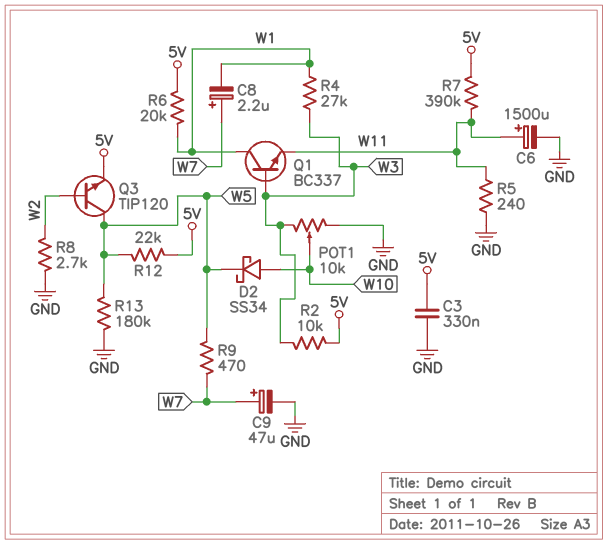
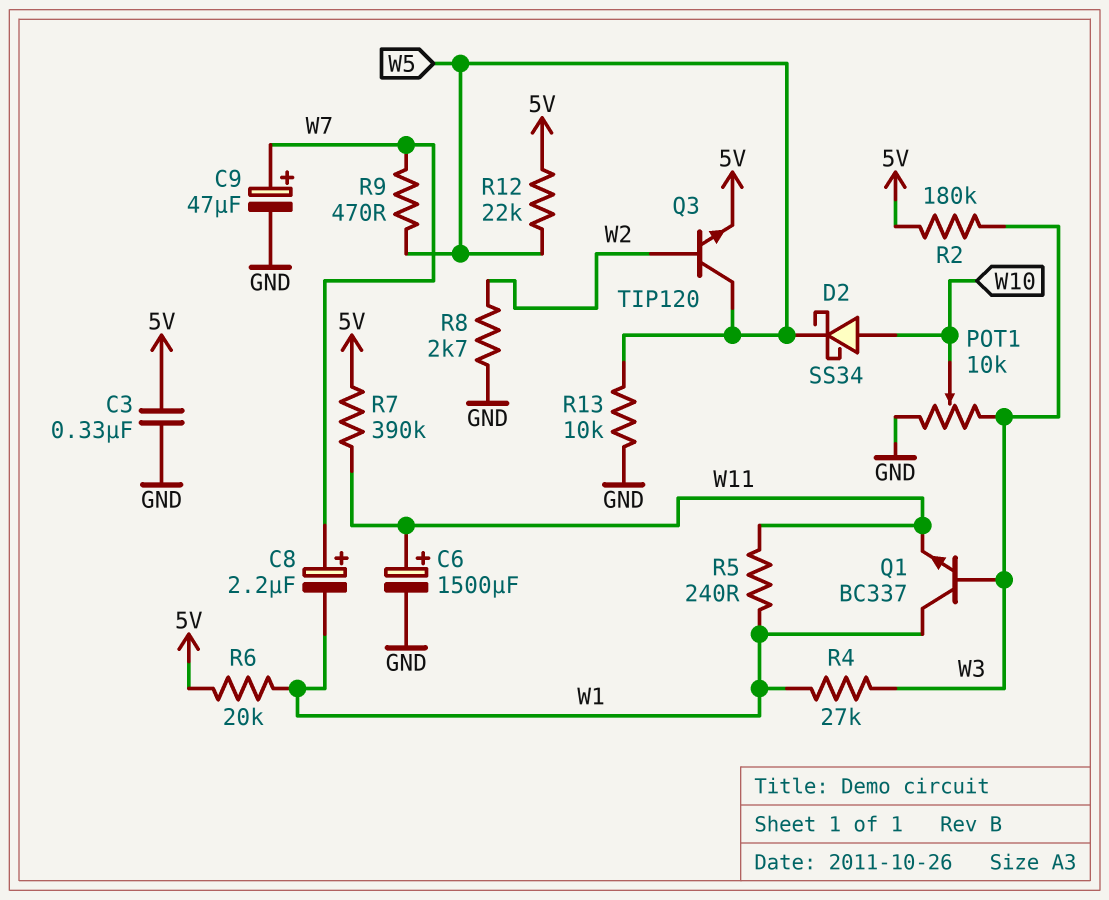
R2: 10k (5V, W3) -> 180k (5V, W3)
R5: 240 (GND, W11) -> 240 (W1, W11)
R13: 180k (GND, W5) -> 10k (GND, W5)

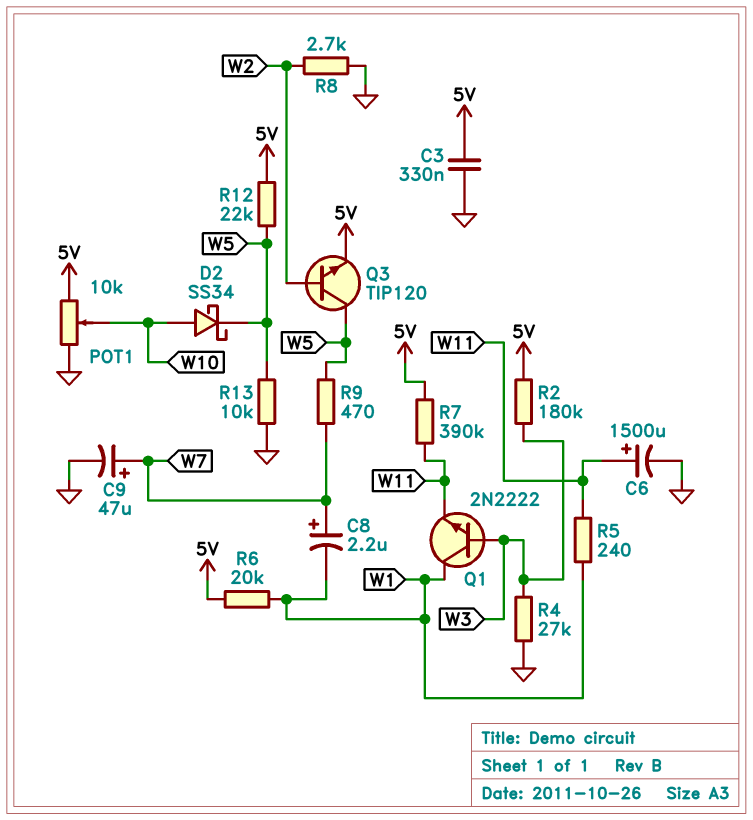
POT1: 10k (GND, W3, wiper W10) -> 10k (5V, GND, wiper W10)
Q1: NPN BC337 (B W3, C W1, E W11) -> NPN 2N2222 (B W3, C W1, E W11)
R4: 27k (W1, W3) -> 27k (GND, W3)

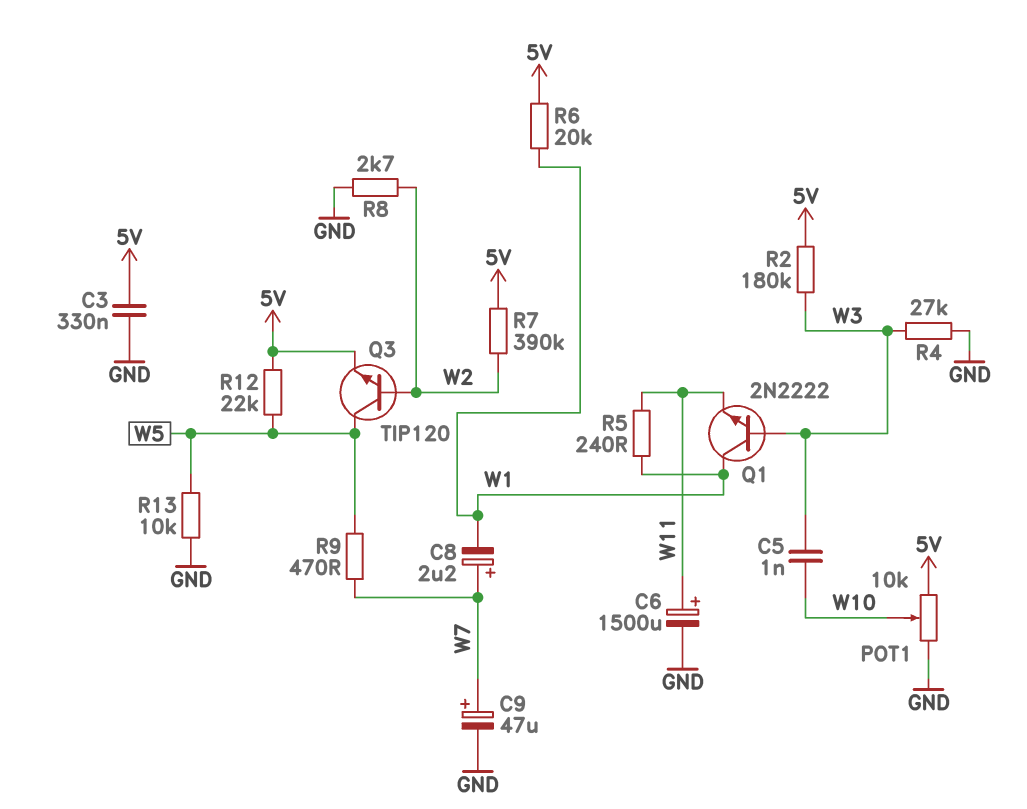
C5: none -> 1nF (W3, W10)
D2: schottky SS34 (A W10, K W5) -> none
R7: 390k (5V, W11) -> 390k (5V, W2)

